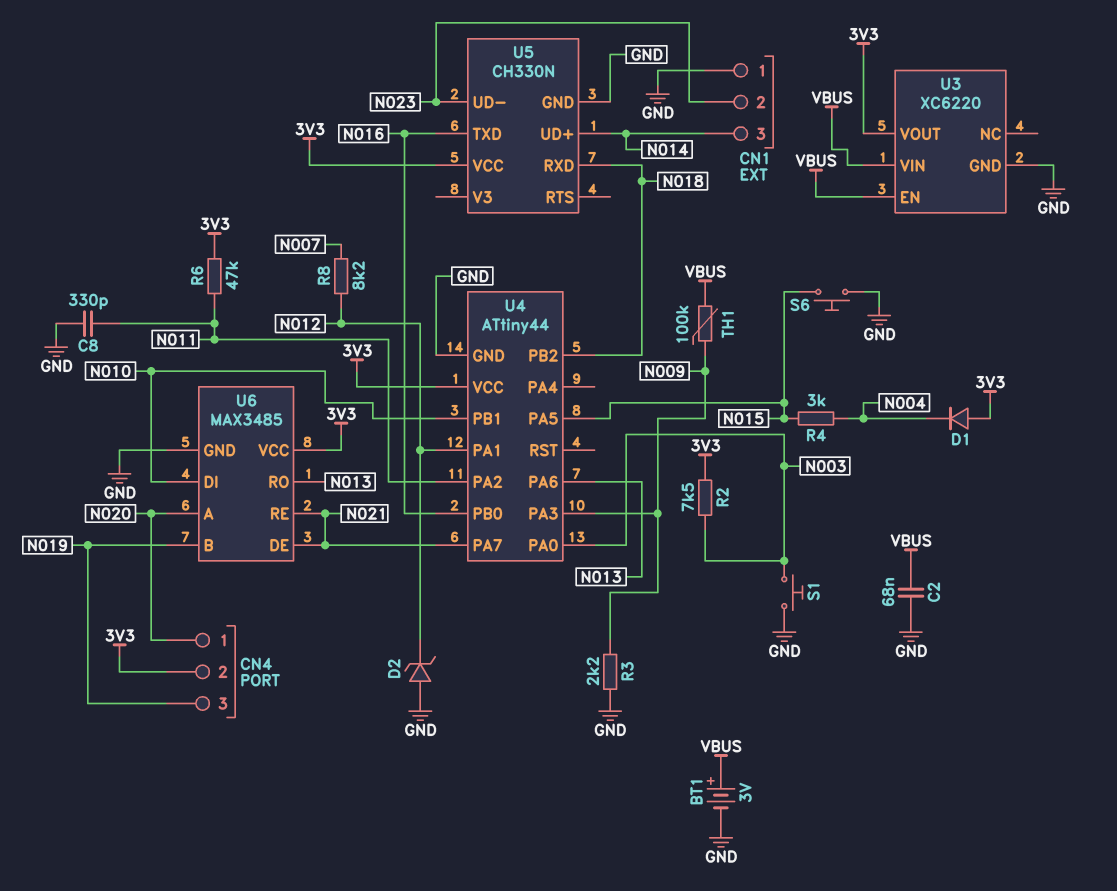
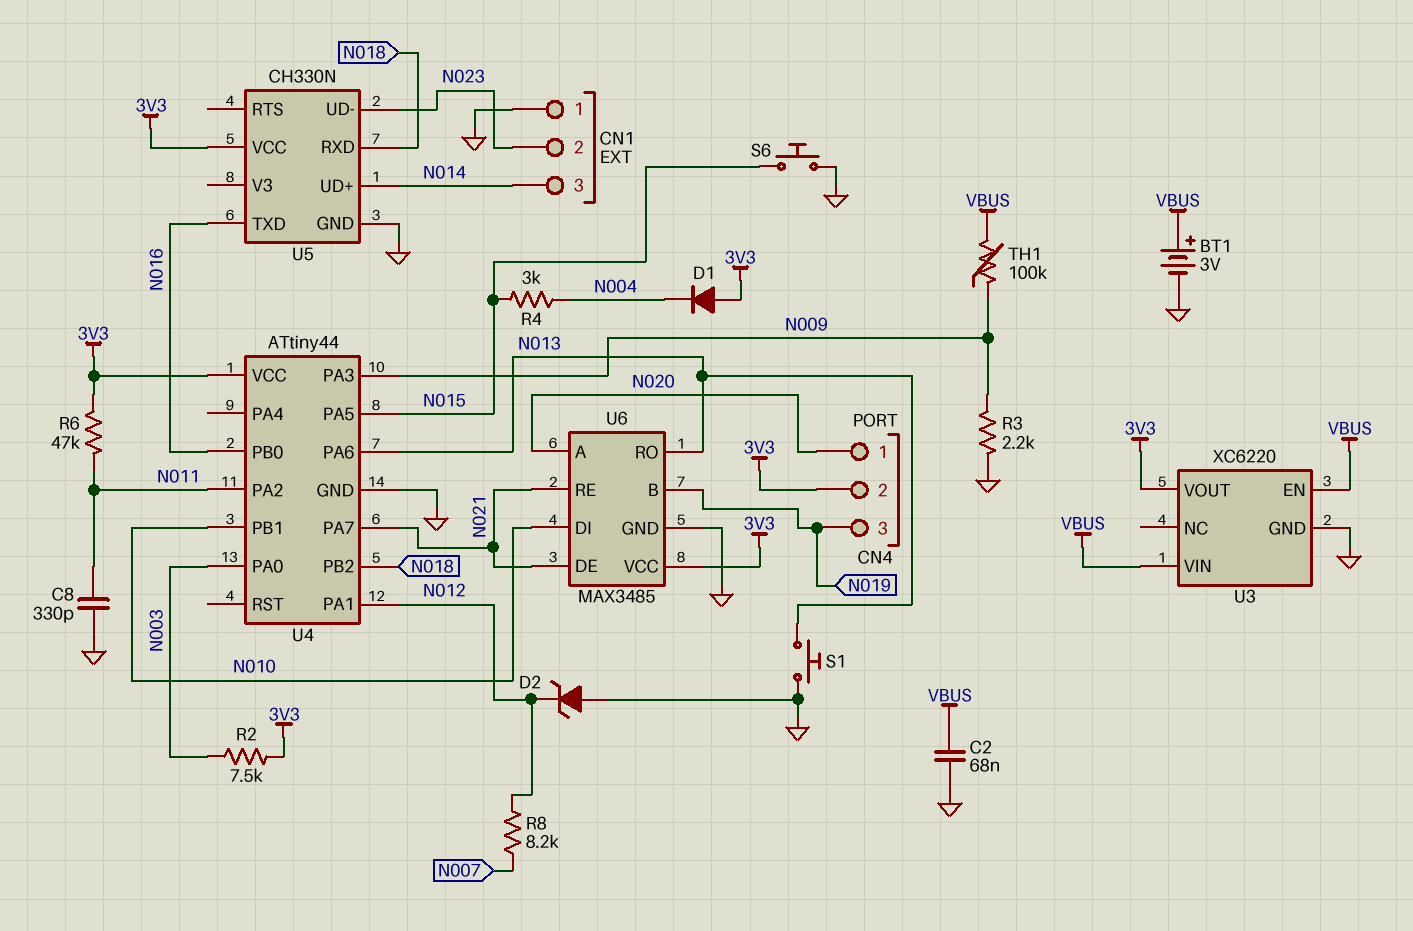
S1: button (GND, N003) -> button (GND, N013)

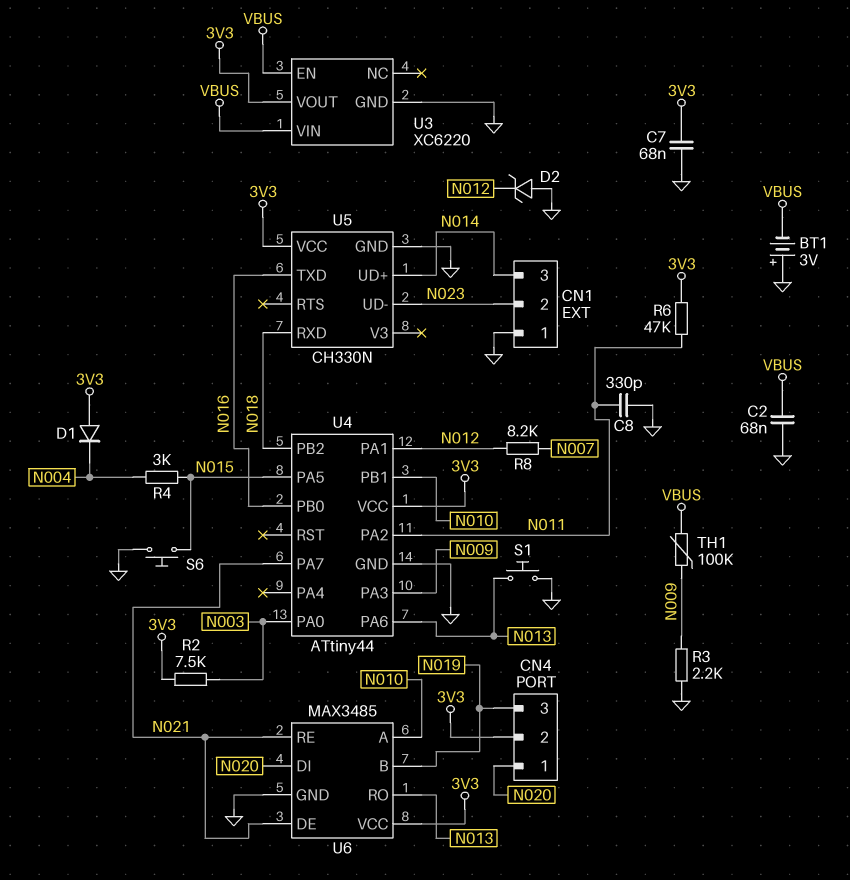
BT1: 3V (plus VBUS, minus GND) -> 3V (plus GND, minus VBUS)
C7: none -> 68nF (3V3, GND)
U6 pin A: N020 -> N010
U6 pin DI: N010 -> N020

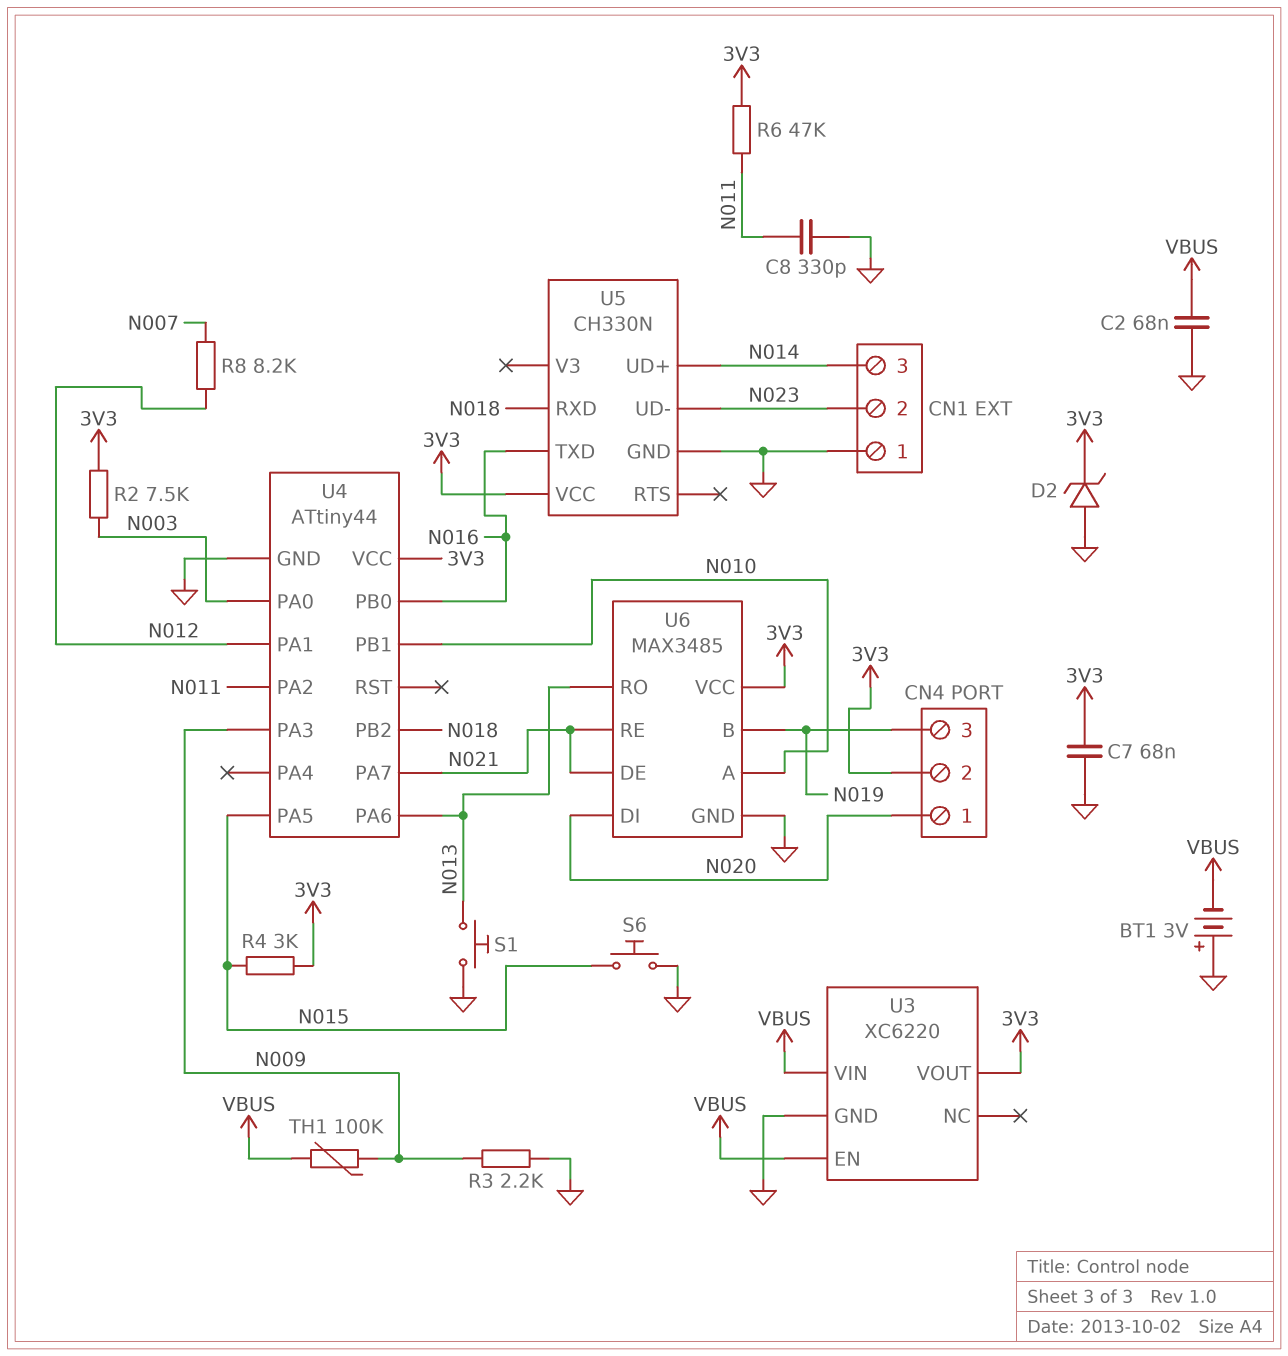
D1: diode (A 3V3, K N004) -> none
D2: zener (A GND, K N012) -> zener (A GND, K 3V3)
R4: 3k (N004, N015) -> 3k (3V3, N015)

